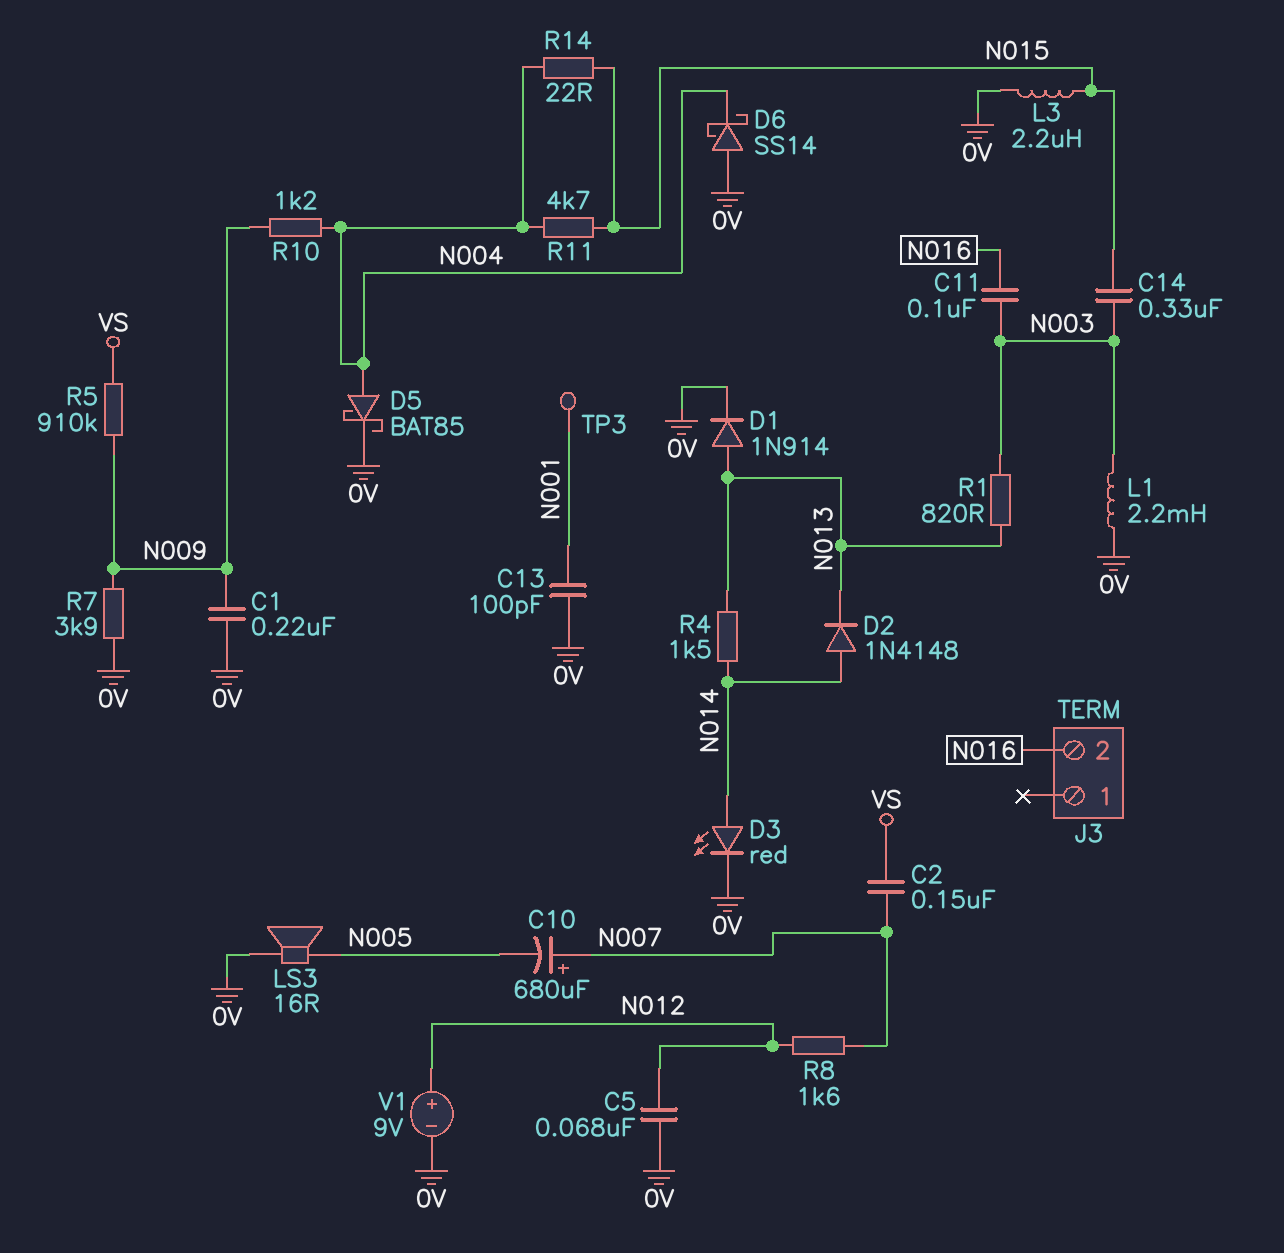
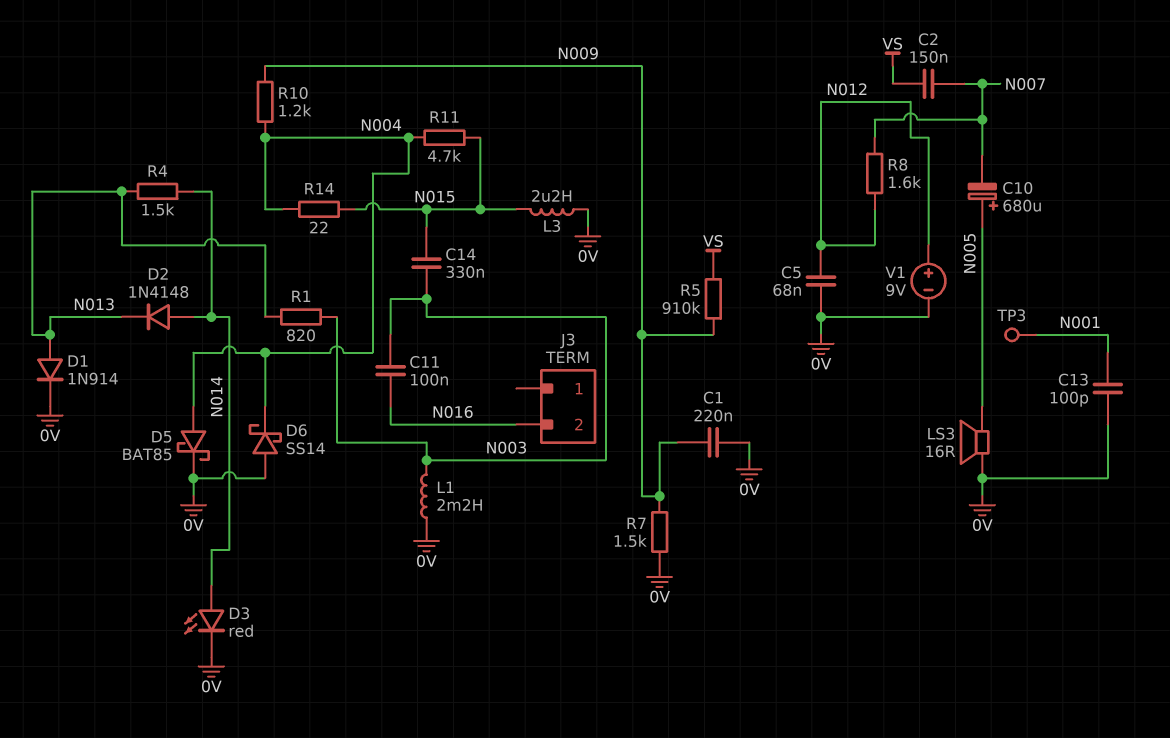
C10: 680uF (plus N007, minus N005) -> 680uF (plus N005, minus N007)
R7: 3.9k (0V, N009) -> 1.5k (0V, N009)

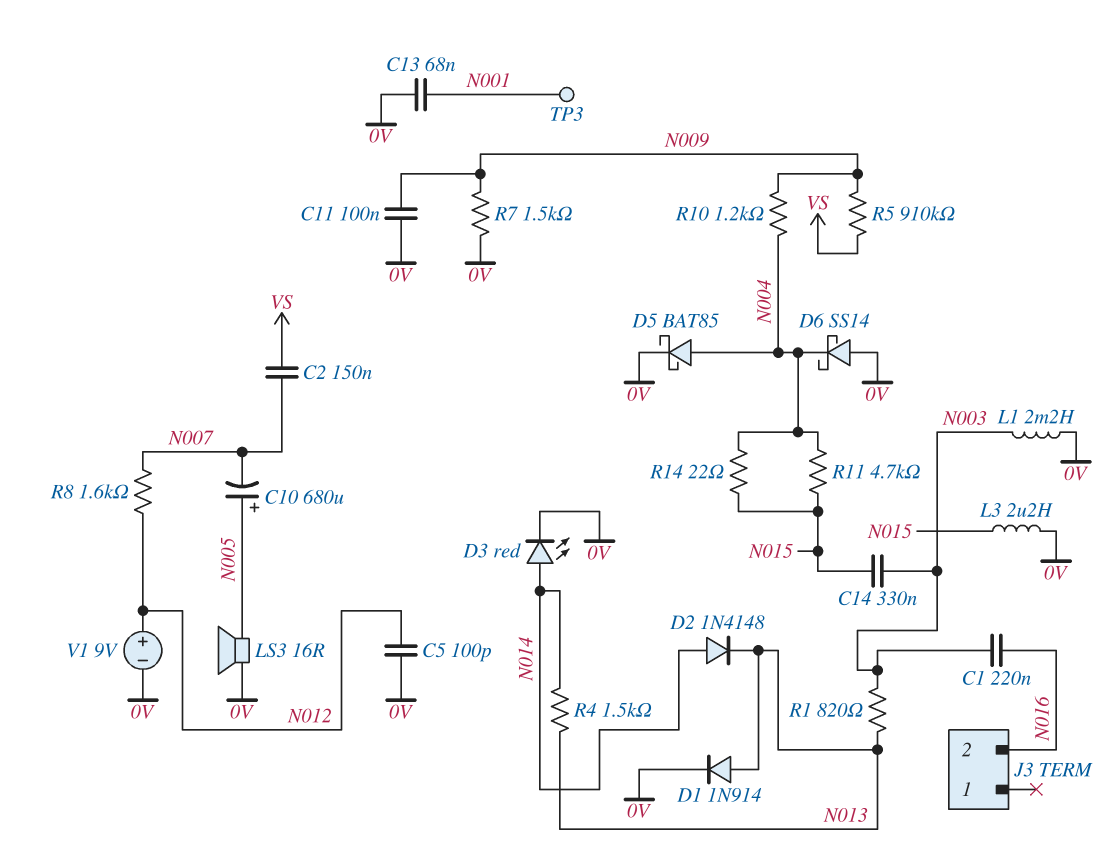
C1: 220nF (0V, N009) -> 220nF (N003, N016)
C5: 68nF (0V, N012) -> 100pF (0V, N012)
C11: 100nF (N003, N016) -> 100nF (0V, N009)
C13: 100pF (0V, N001) -> 68nF (0V, N001)

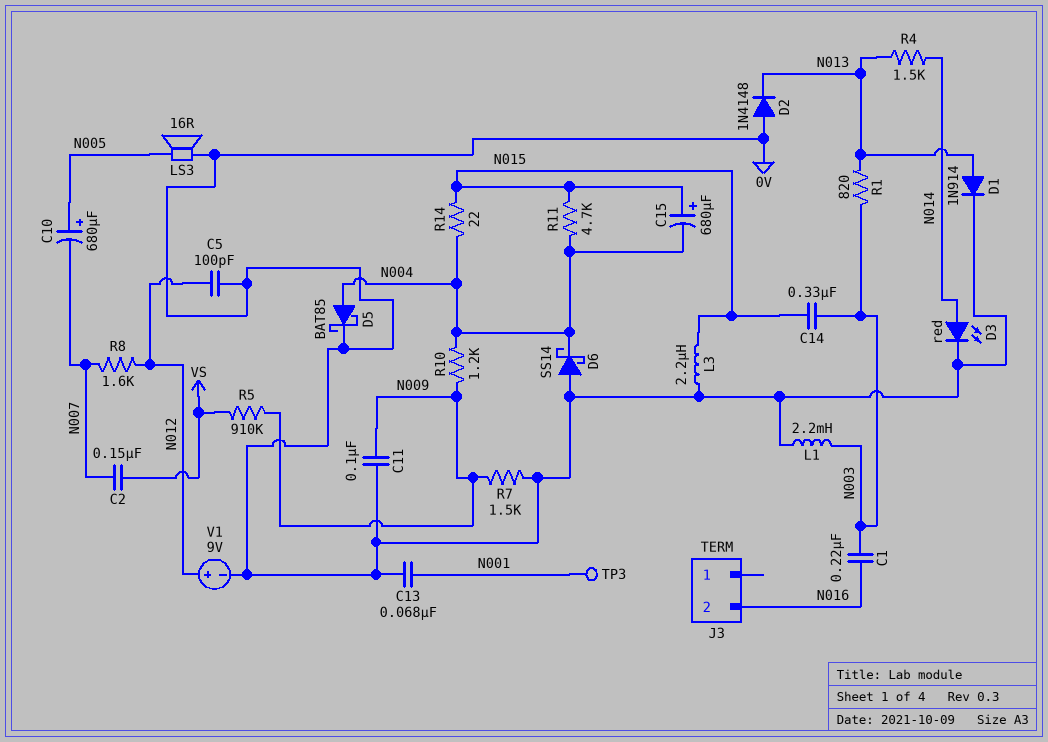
C15: none -> 680uF (plus N015, minus N004)
D2: diode 1N4148 (A N014, K N013) -> diode 1N4148 (A 0V, K N013)

